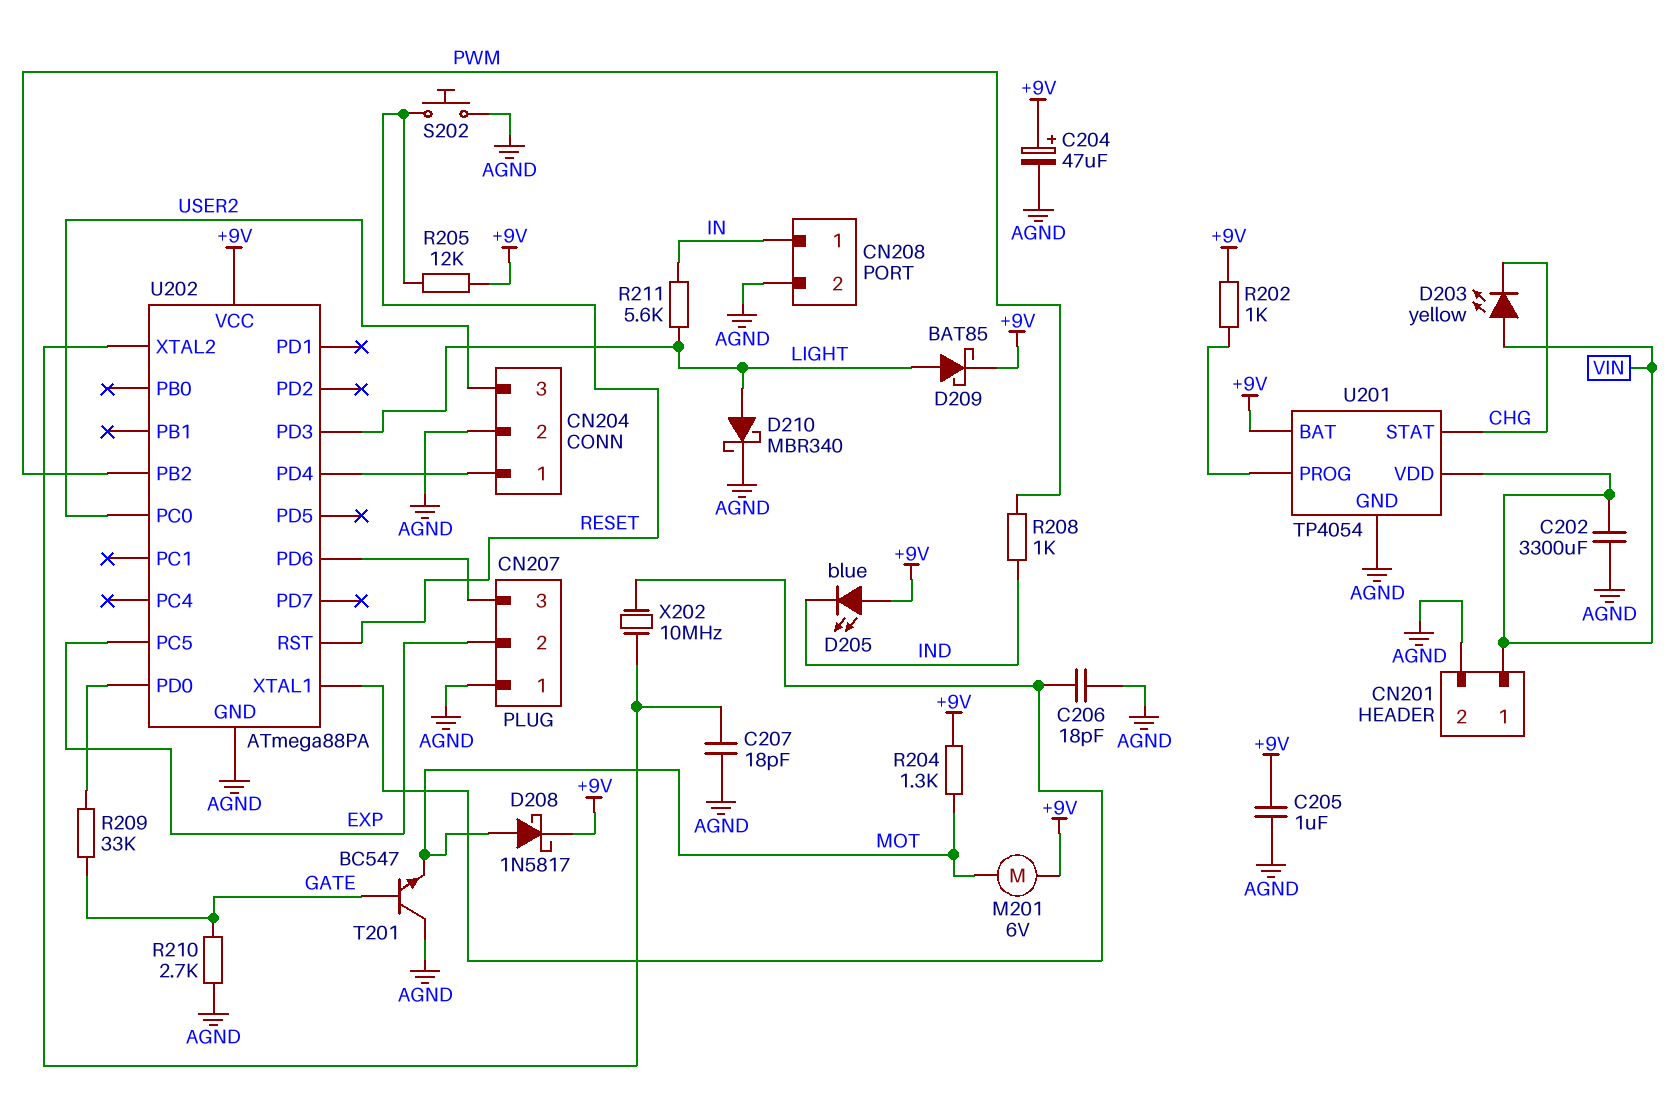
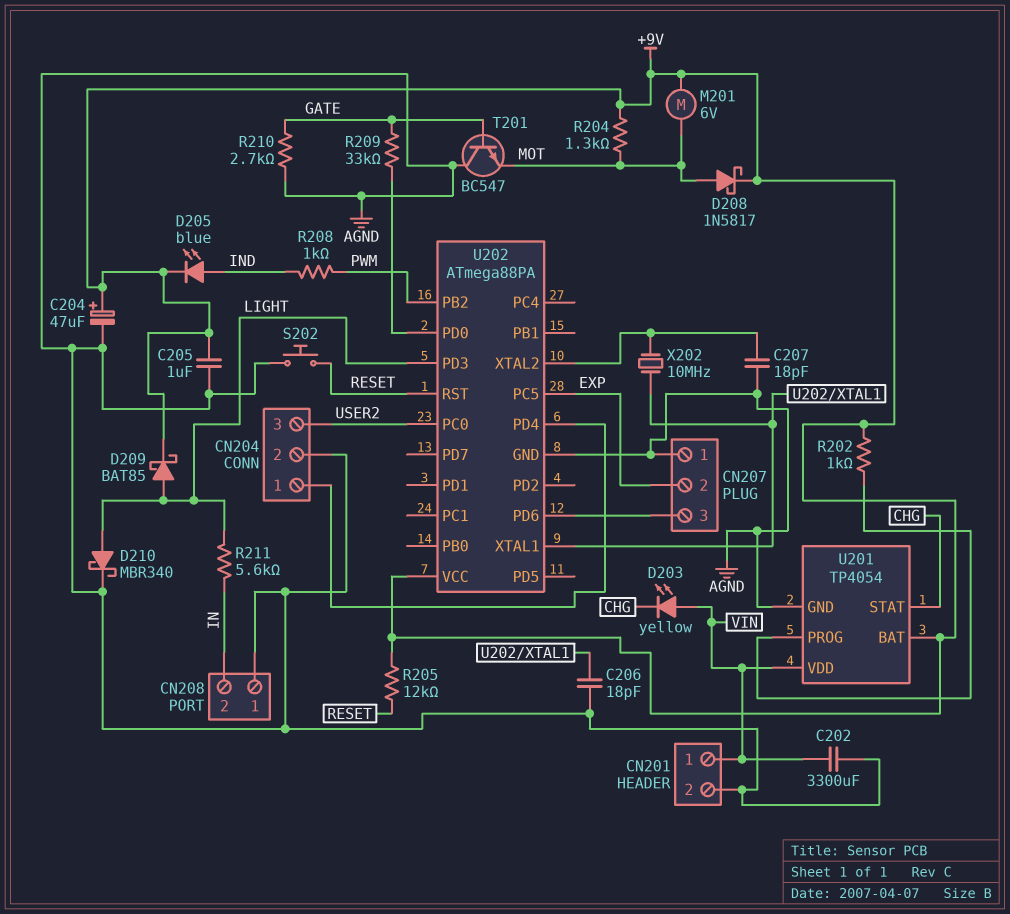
CN208 pin 1: IN -> AGND
CN208 pin 2: AGND -> IN
D205: LED blue (A +9V, K IND) -> LED blue (A IND, K +9V)

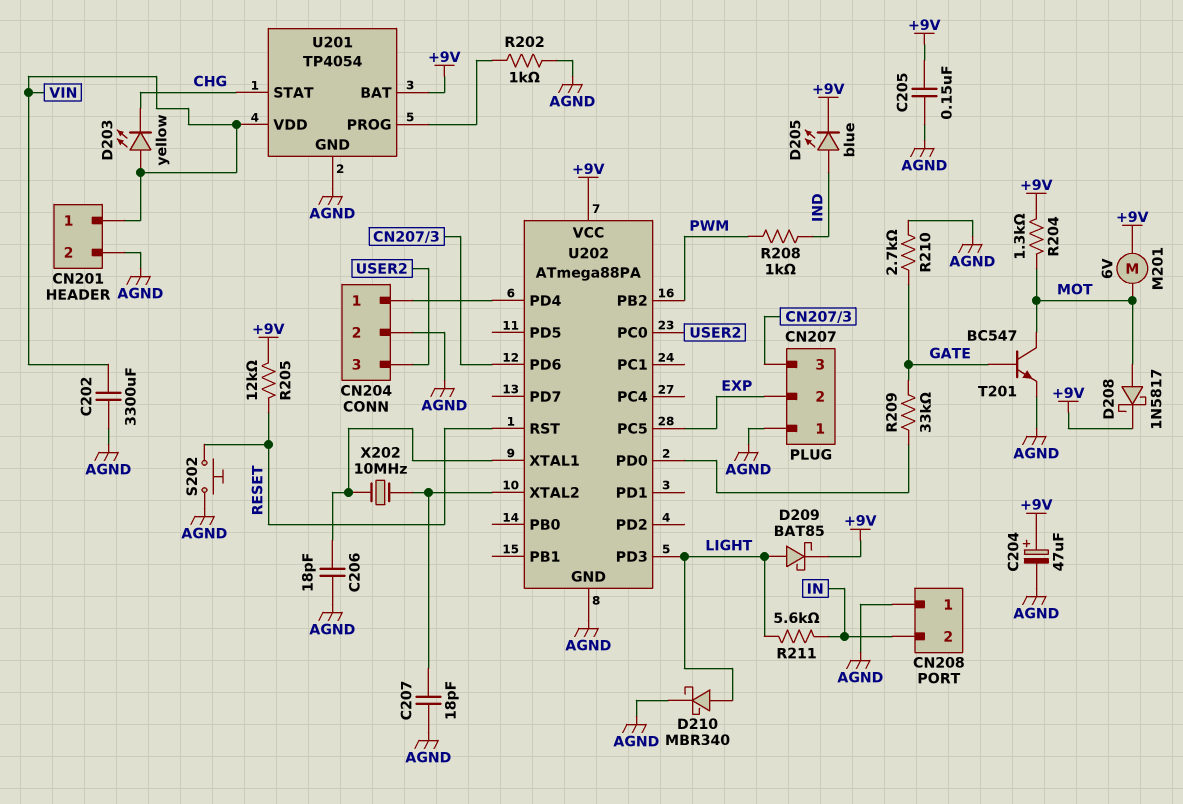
C205: 1uF (+9V, AGND) -> 150nF (+9V, AGND)
R202: 1k (+9V, U201/PROG) -> 1k (AGND, U201/PROG)
T201: NPN BC547 (B GATE, C AGND, E MOT) -> NPN BC547 (B GATE, C MOT, E AGND)

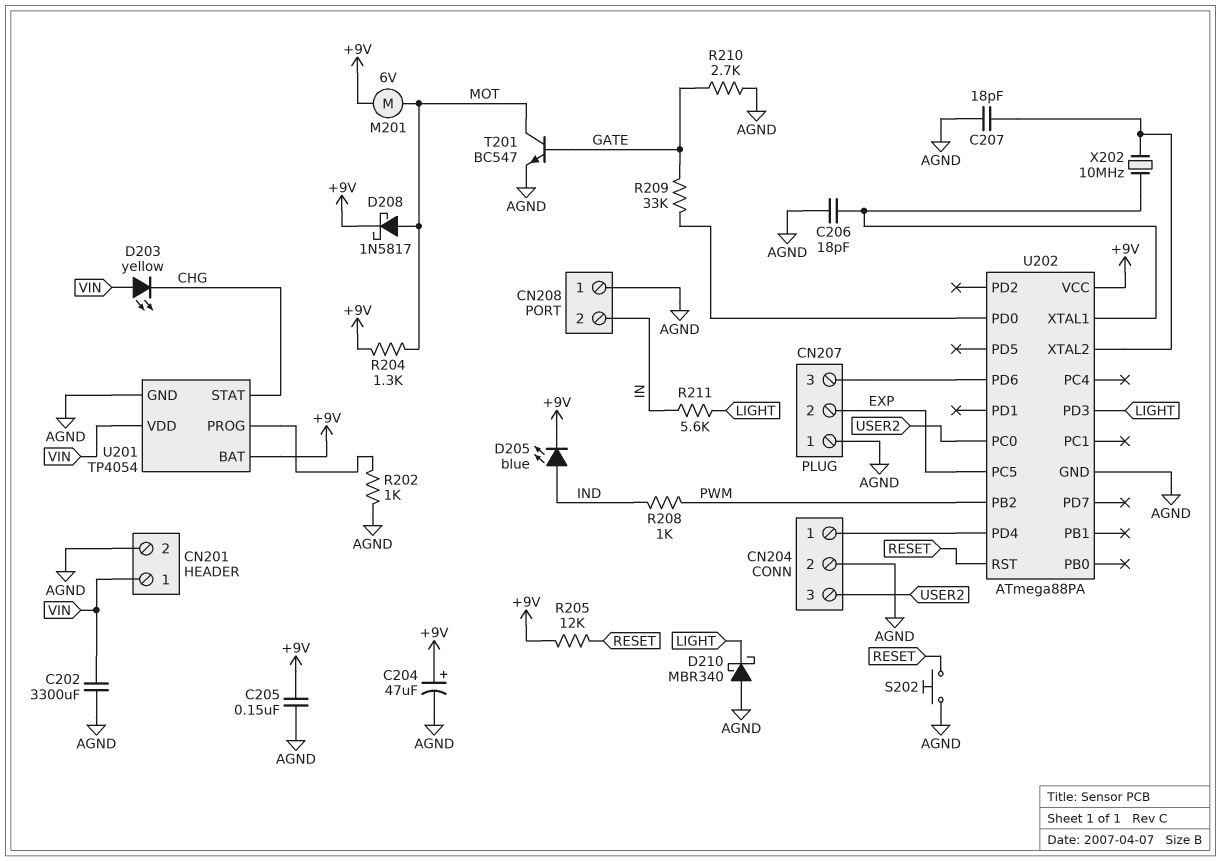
D209: schottky BAT85 (A LIGHT, K +9V) -> none
D210: schottky MBR340 (A LIGHT, K AGND) -> schottky MBR340 (A AGND, K LIGHT)

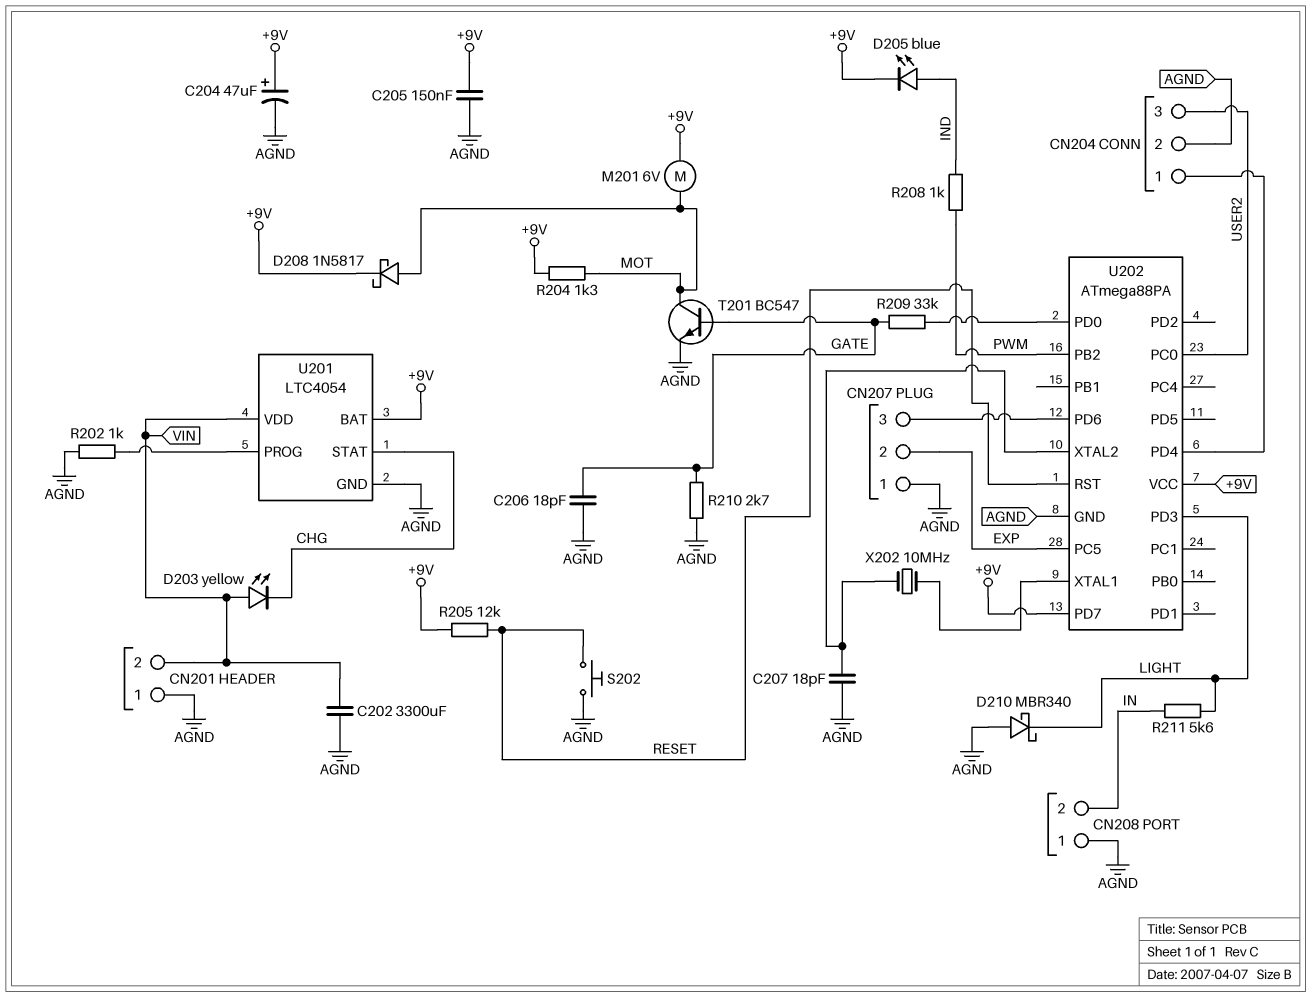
C206: 18pF (AGND, U202/XTAL1) -> 18pF (AGND, GATE)
CN201 pin 1: VIN -> AGND
CN201 pin 2: AGND -> VIN
U201: TP4054 -> LTC4054
U202 pin PD7: none -> +9V

